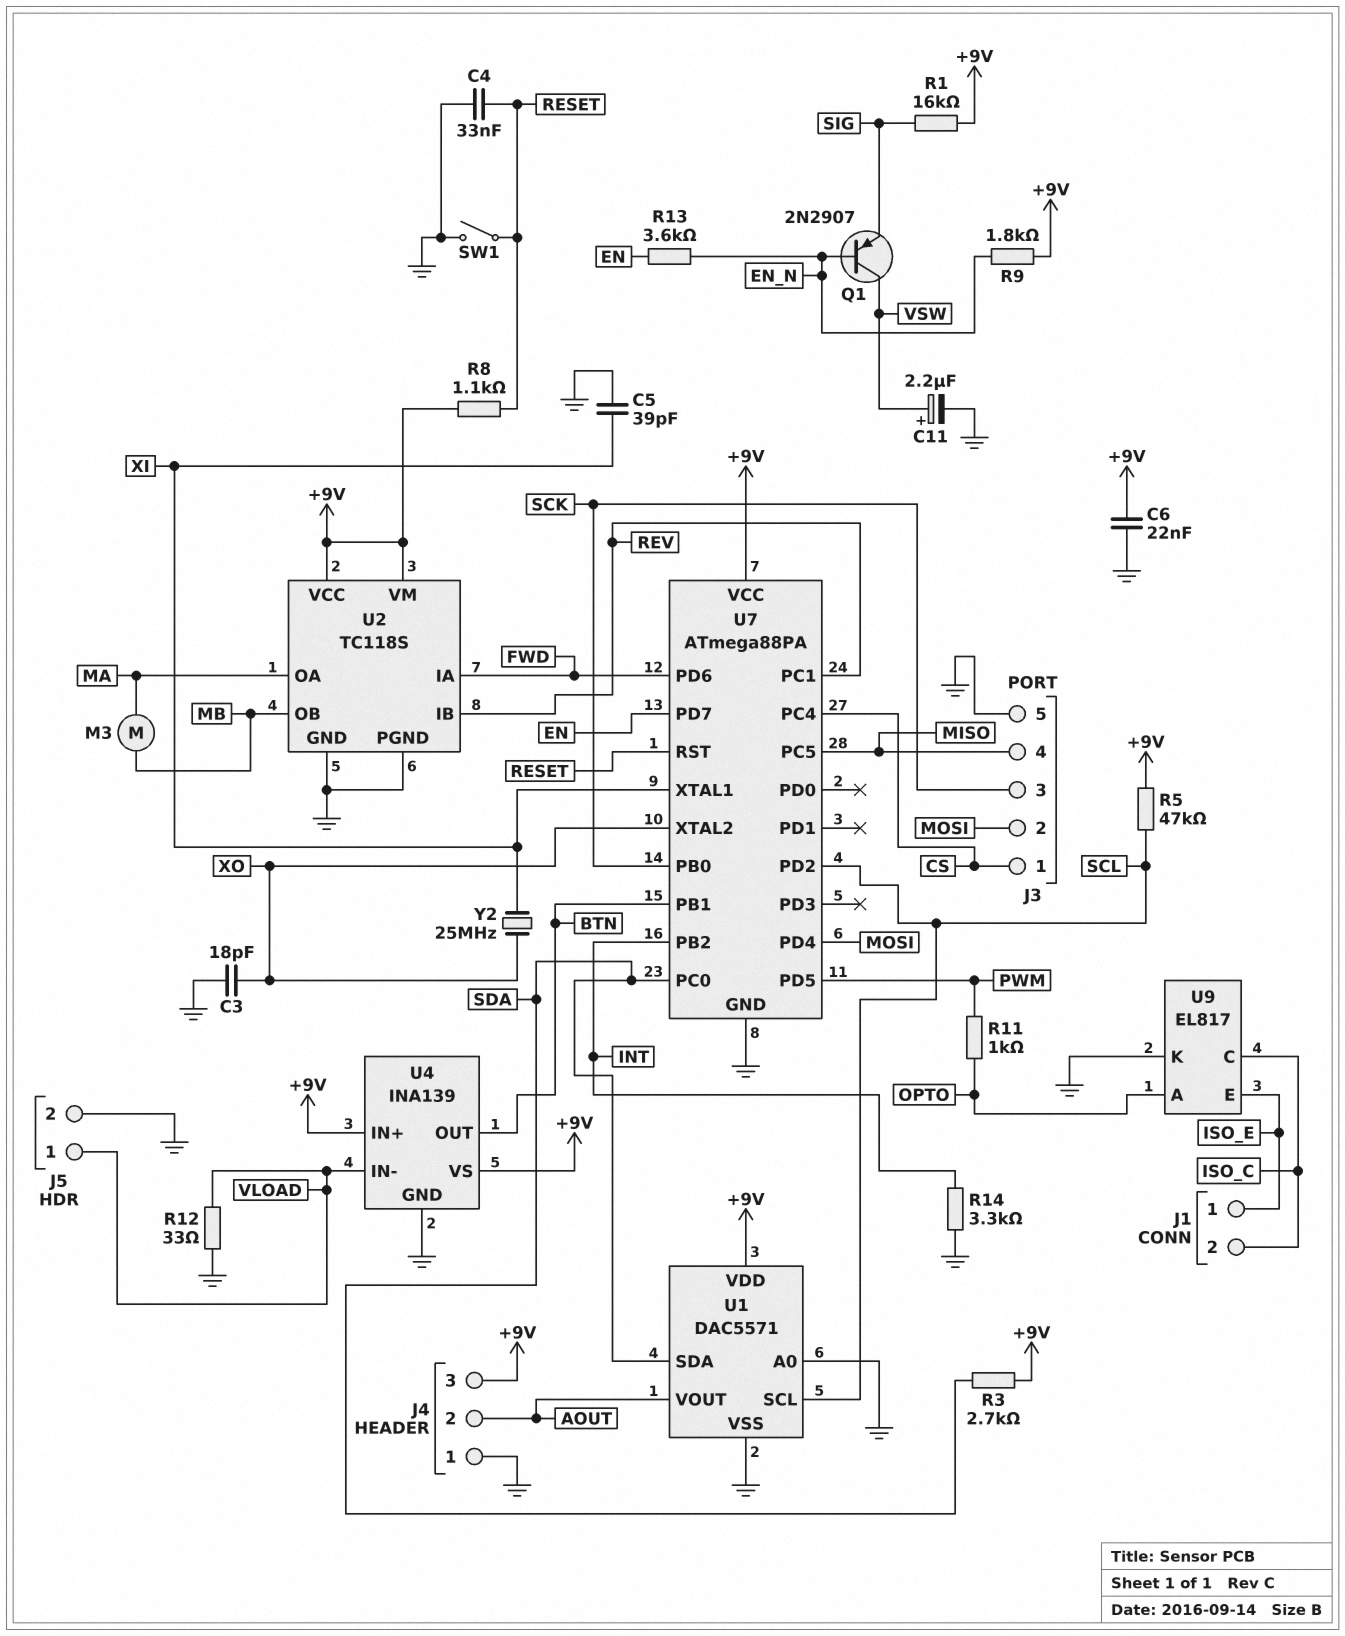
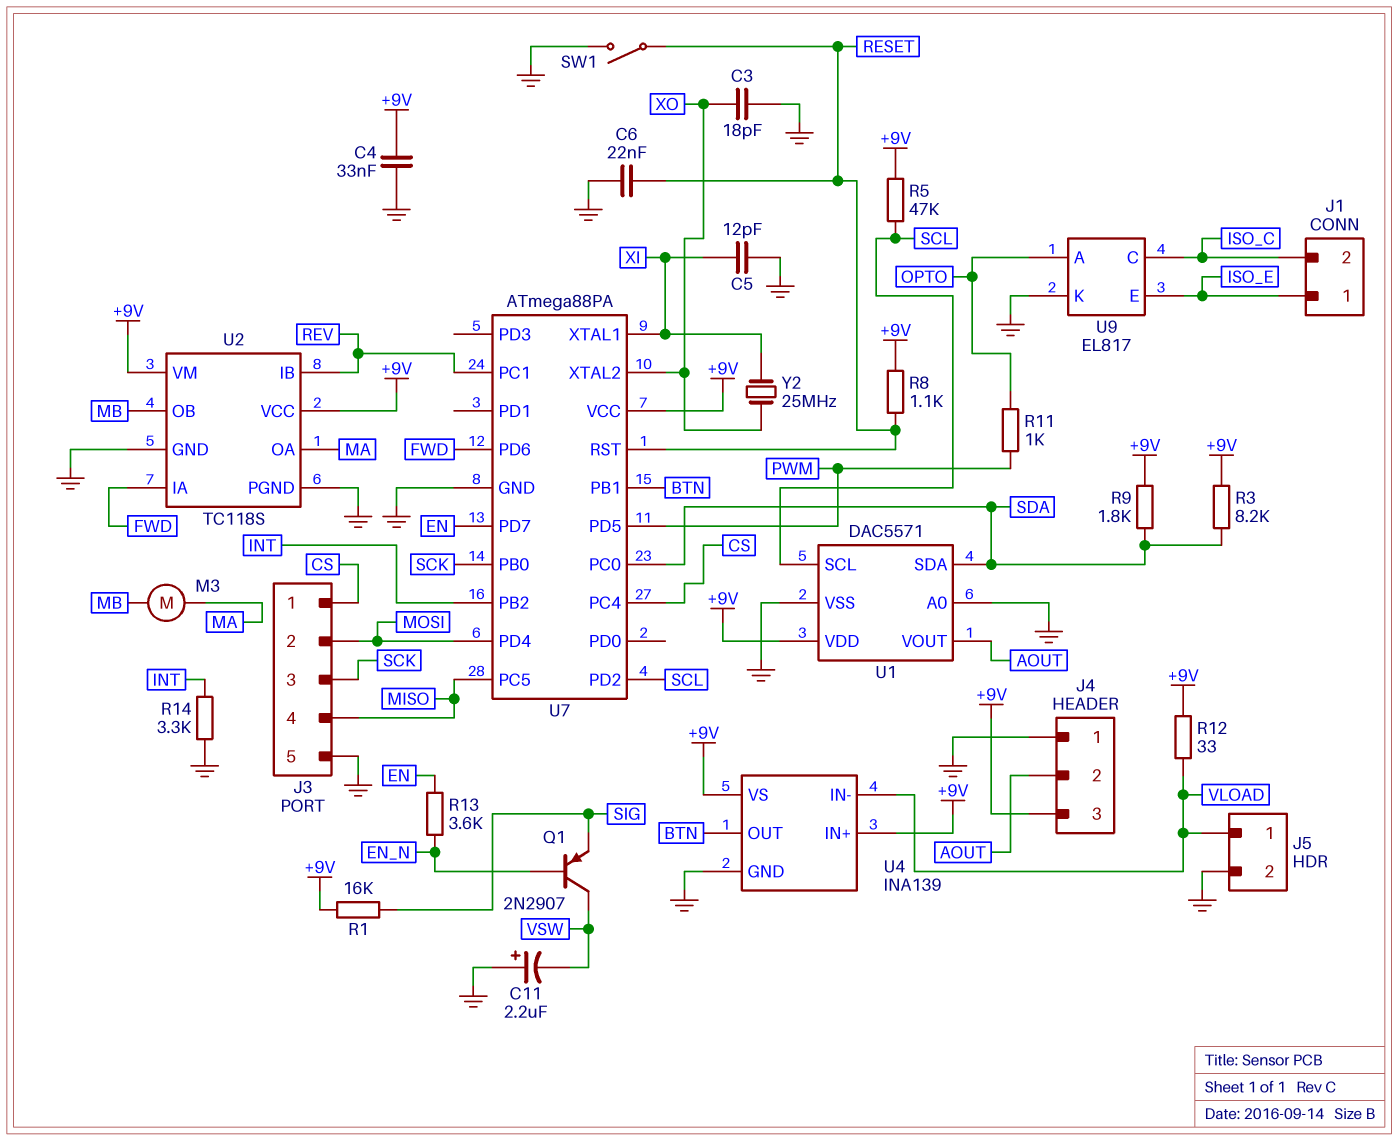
C4: 33nF (GND, RESET) -> 33nF (+9V, GND)
C5: 39pF (GND, XI) -> 12pF (GND, XI)
C6: 22nF (+9V, GND) -> 22nF (GND, RESET)
C11: 2.2uF (plus VSW, minus GND) -> 2.2uF (plus GND, minus VSW)
R3: 2.7k (+9V, SDA) -> 8.2k (+9V, SDA)
R9: 1.8k (+9V, EN_N) -> 1.8k (+9V, SDA)
R12: 33 (GND, VLOAD) -> 33 (+9V, VLOAD)

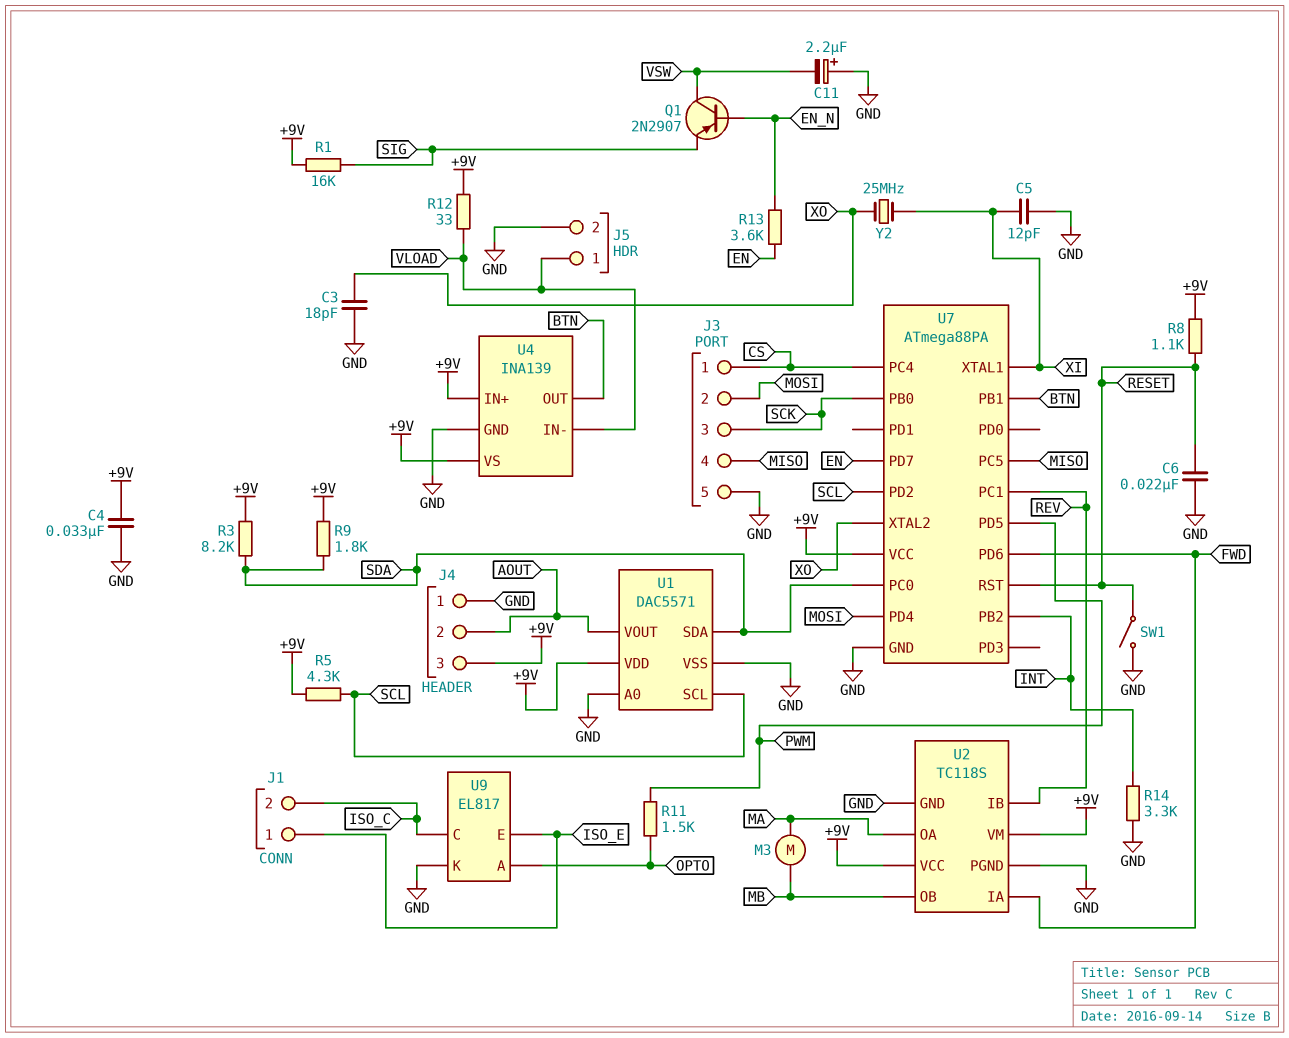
R5: 47k (+9V, SCL) -> 4.3k (+9V, SCL)
R11: 1k (OPTO, PWM) -> 1.5k (OPTO, PWM)

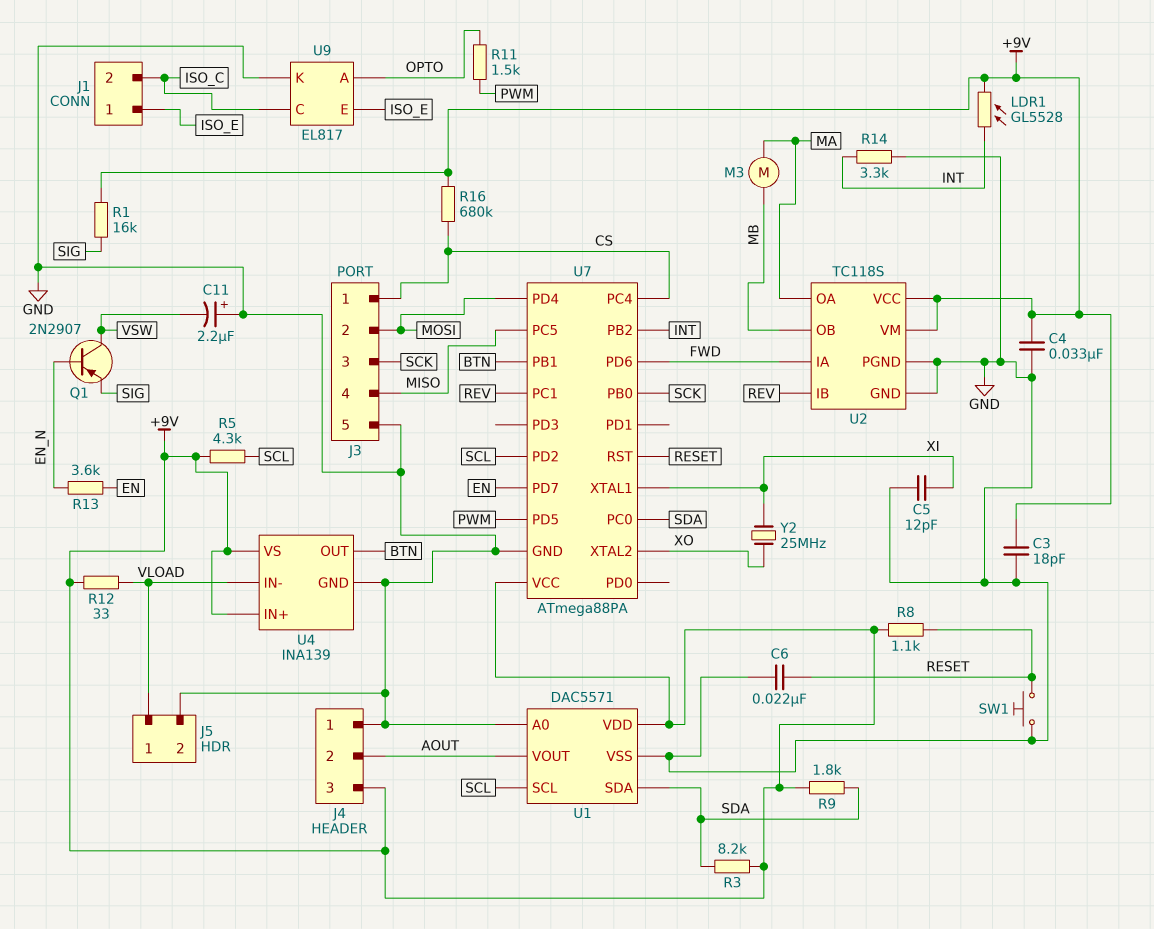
C3: 18pF (GND, XO) -> 18pF (+9V, GND)
LDR1: none -> GL5528 (+9V, INT)
R16: none -> 680k (+9V, CS)
SW1: switch (GND, RESET) -> button (GND, RESET)

